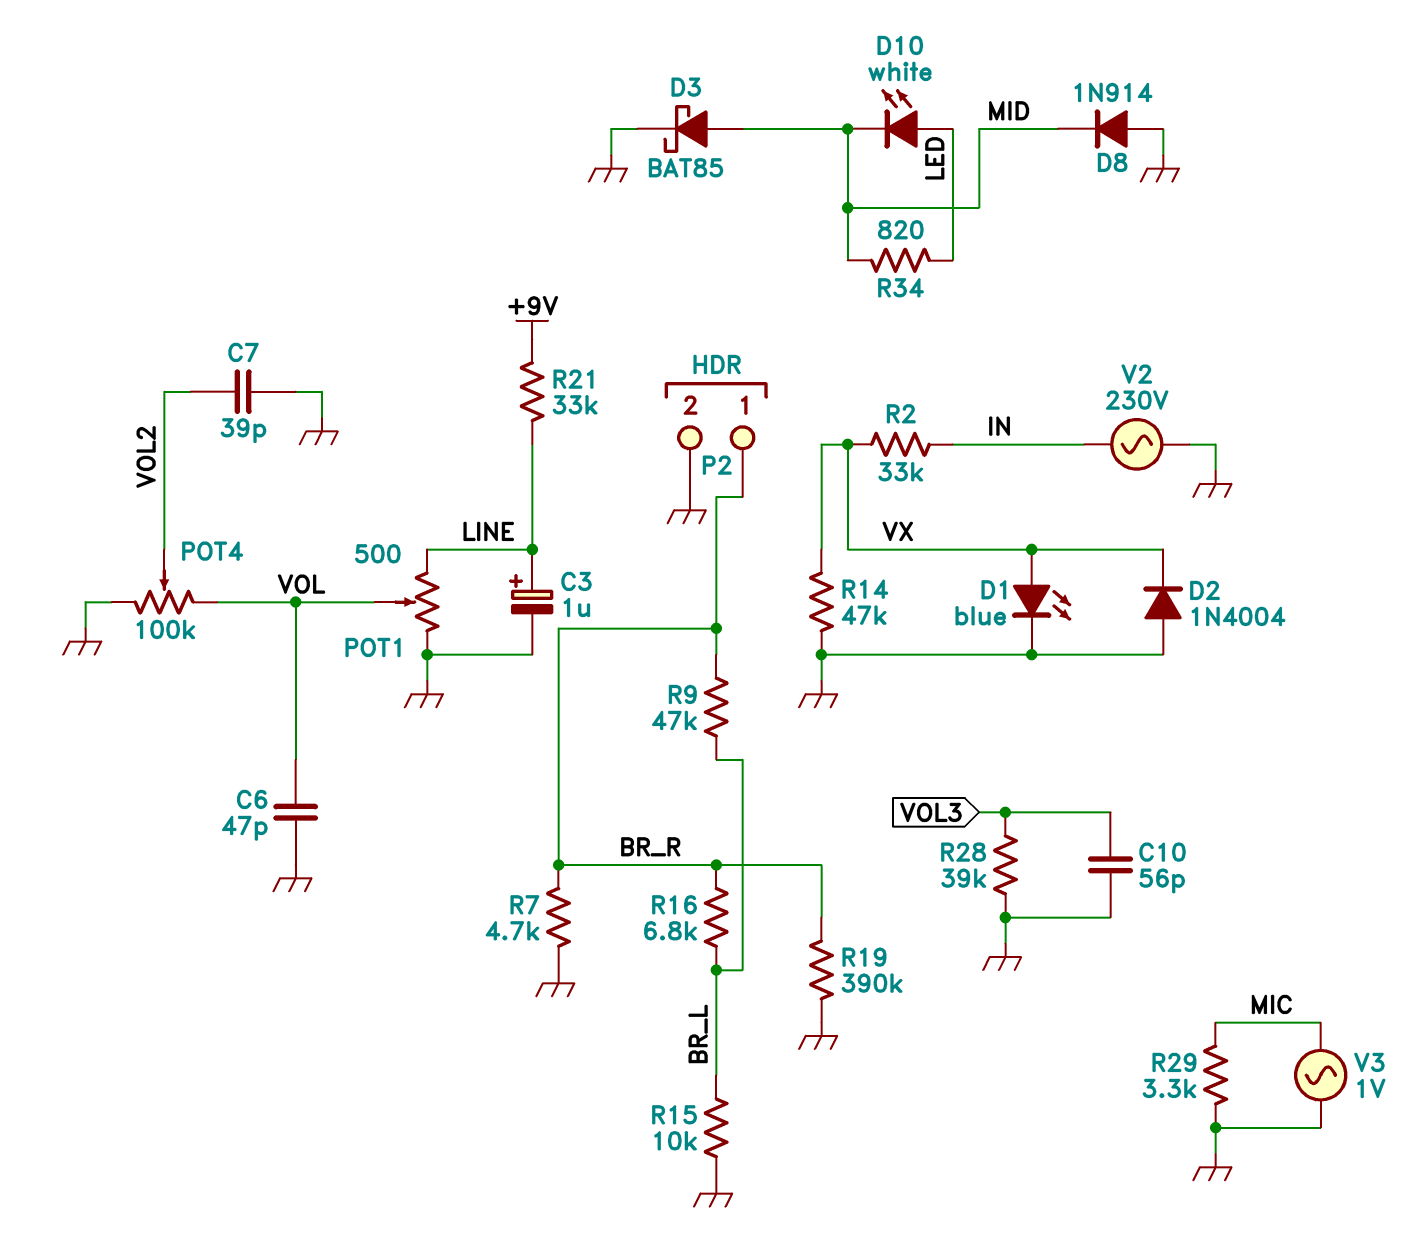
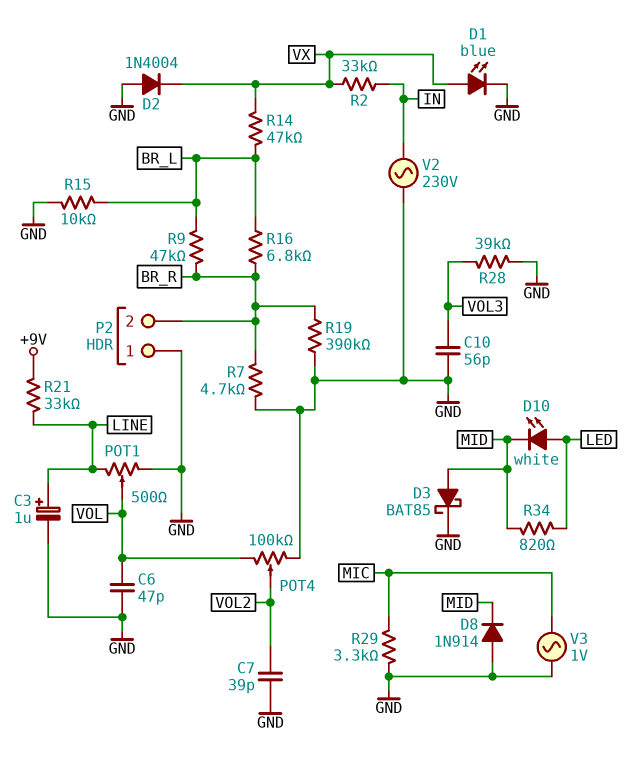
P2 pin 1: BR_R -> GND
P2 pin 2: GND -> BR_R
R14: 47k (GND, VX) -> 47k (BR_L, VX)

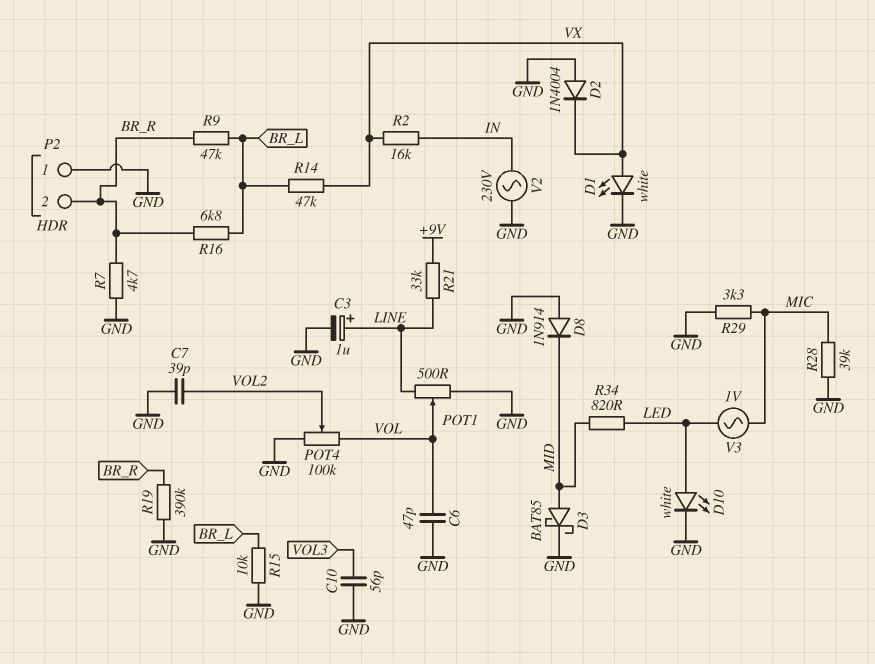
D1: LED blue (A VX, K GND) -> LED white (A VX, K GND)
D10: LED white (A LED, K MID) -> LED white (A LED, K GND)
R2: 33k (IN, VX) -> 16k (IN, VX)
R28: 39k (GND, VOL3) -> 39k (GND, MIC)
V3: AC 1V (GND, MIC) -> AC 1V (LED, MIC)

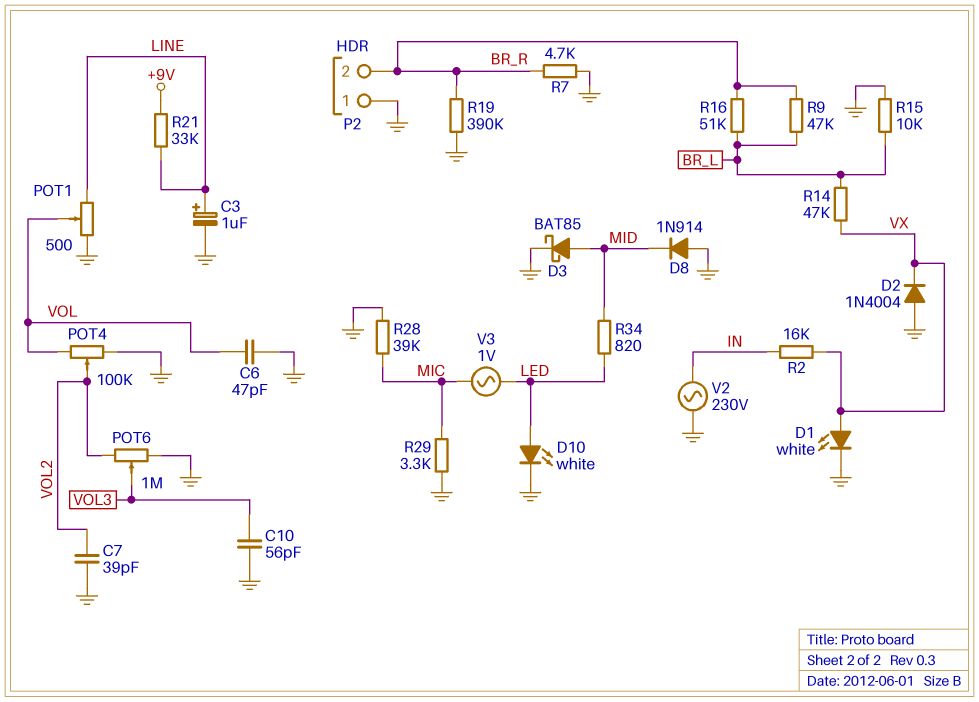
POT6: none -> 1M (GND, VOL2, wiper VOL3)
R16: 6.8k (BR_L, BR_R) -> 51k (BR_L, BR_R)

